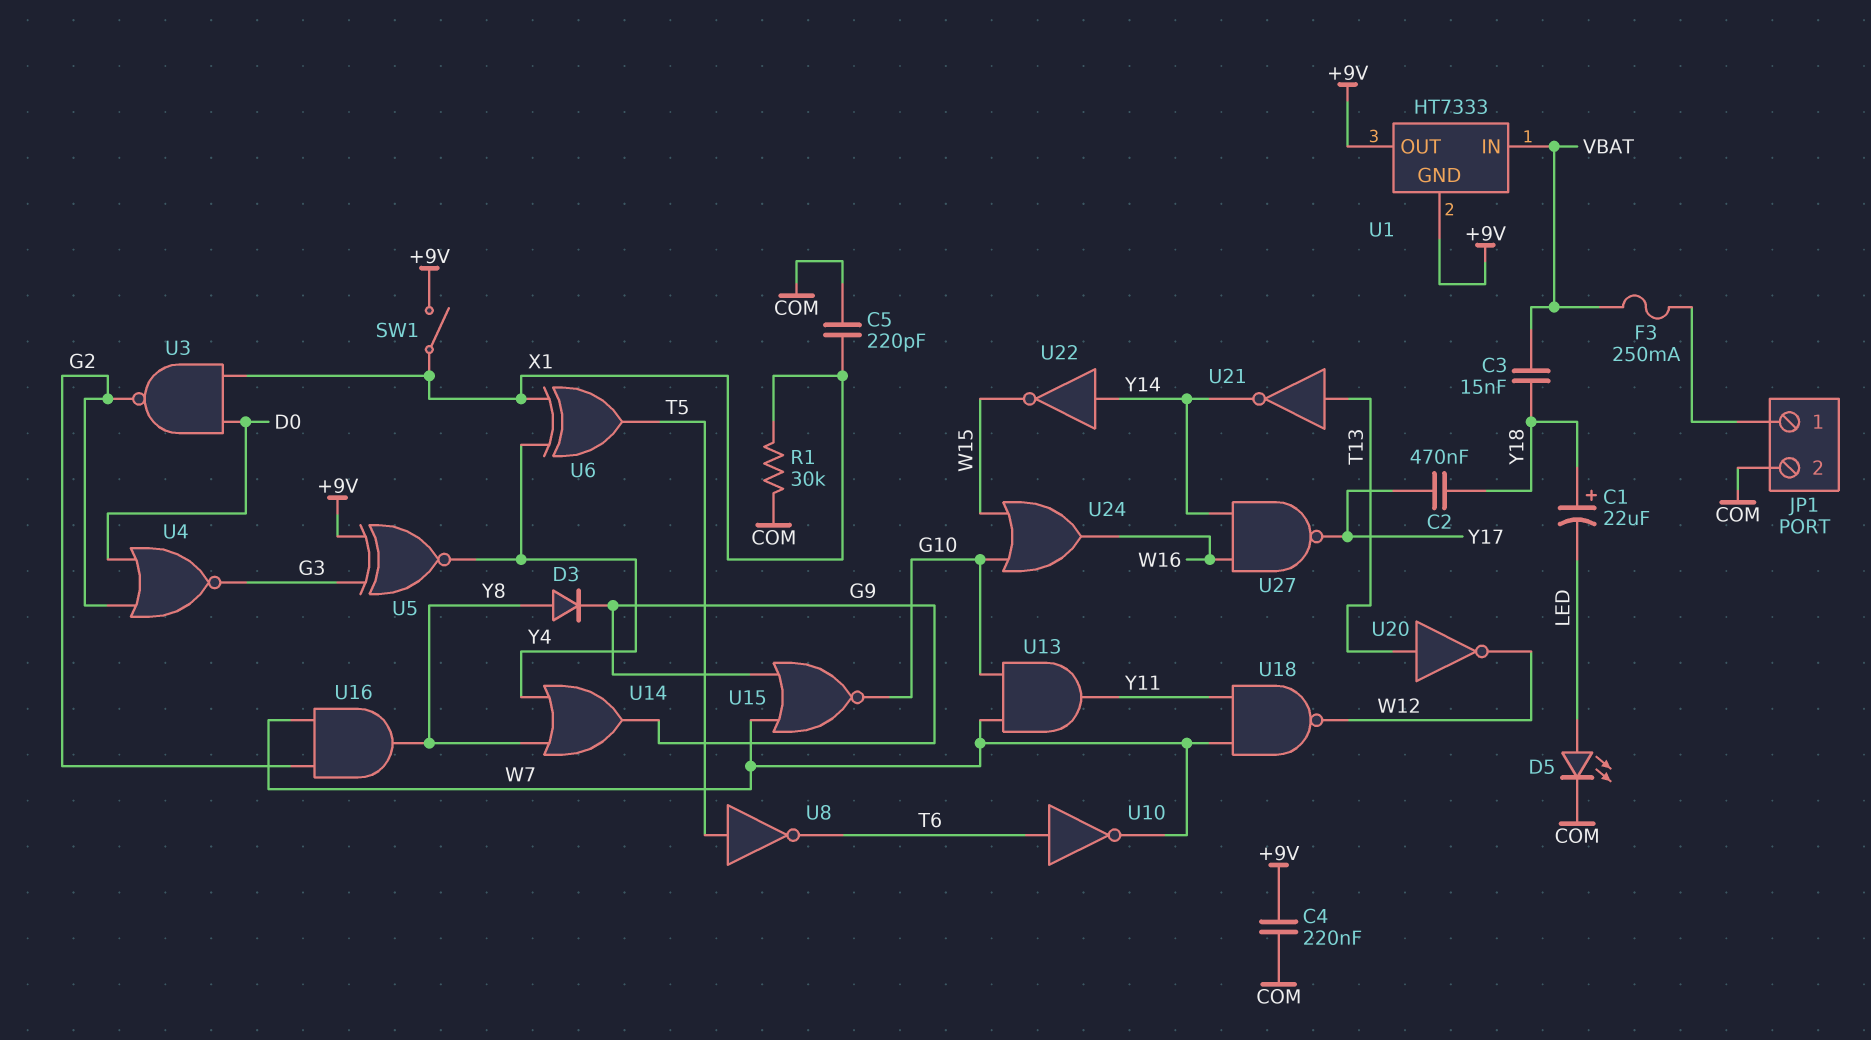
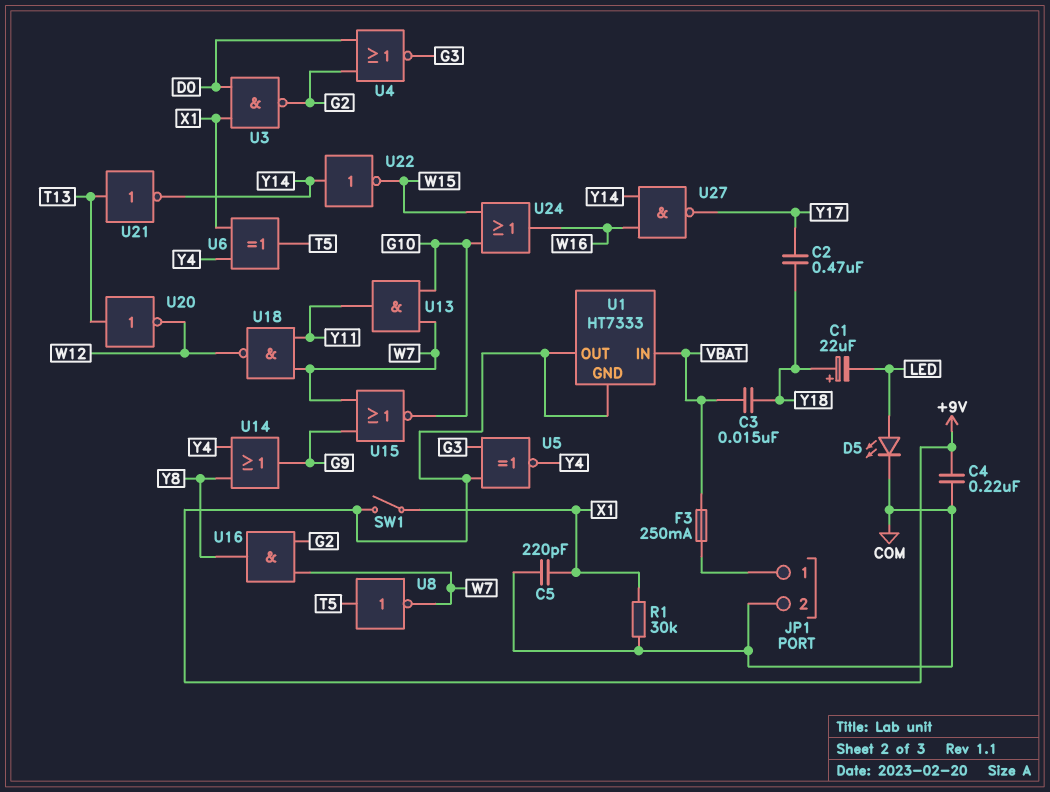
D3: diode (A Y8, K G9) -> none
U8: NOT (in T5, out T6) -> NOT (in T5, out W7)
U10: NOT (in T6, out W7) -> none

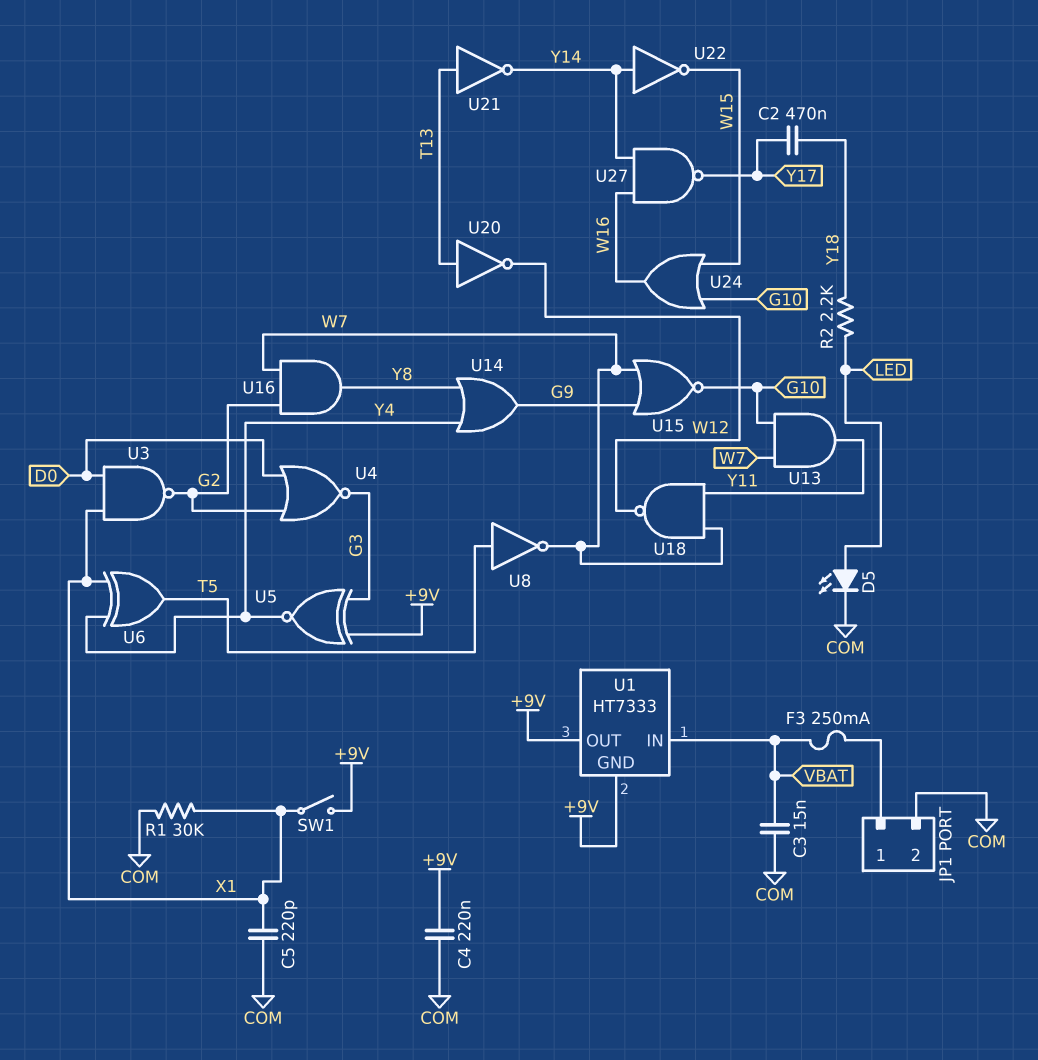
C1: 22uF (plus Y18, minus LED) -> none
C3: 15nF (VBAT, Y18) -> 15nF (COM, VBAT)
R2: none -> 2.2k (LED, Y18)

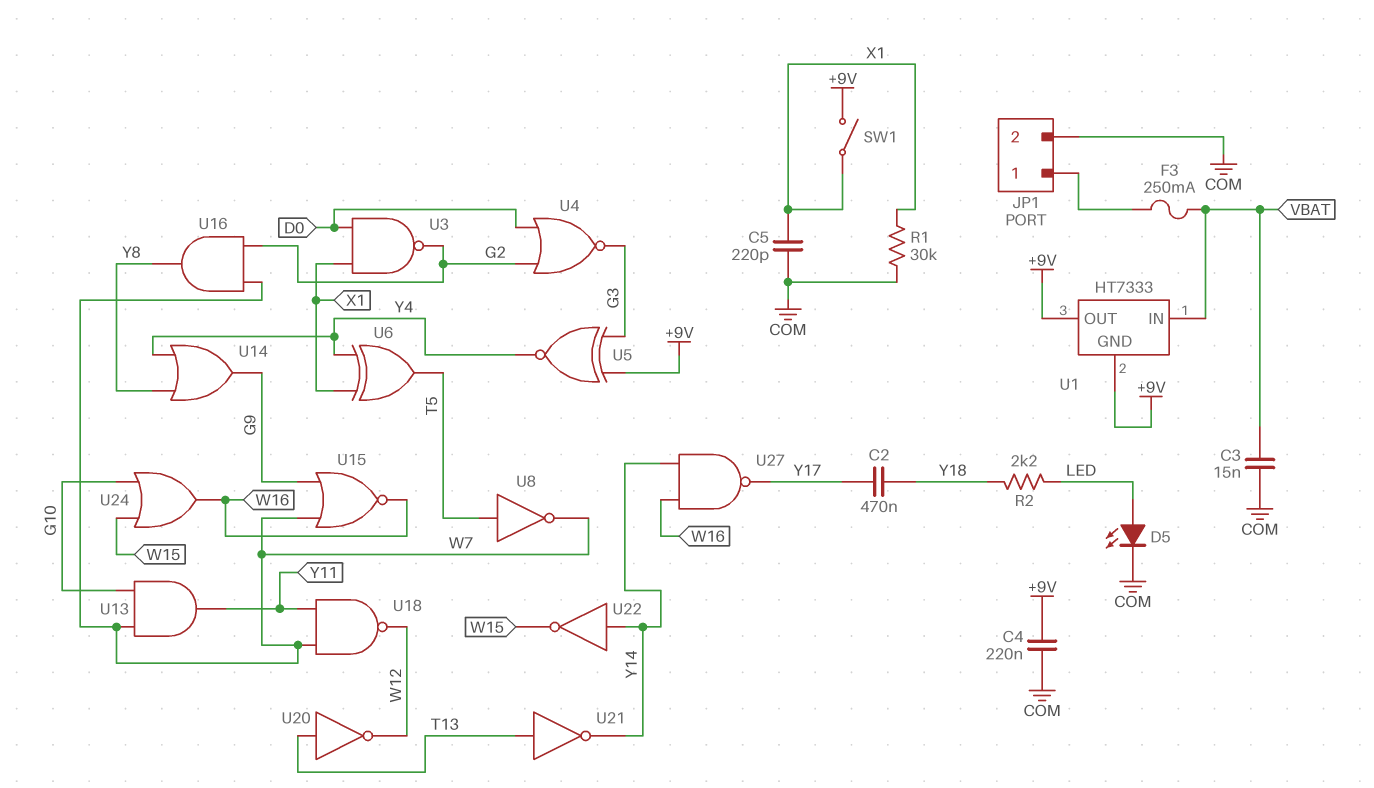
U15: NOR (in G9, in W7, out G10) -> NOR (in G9, in W7, out W16)

